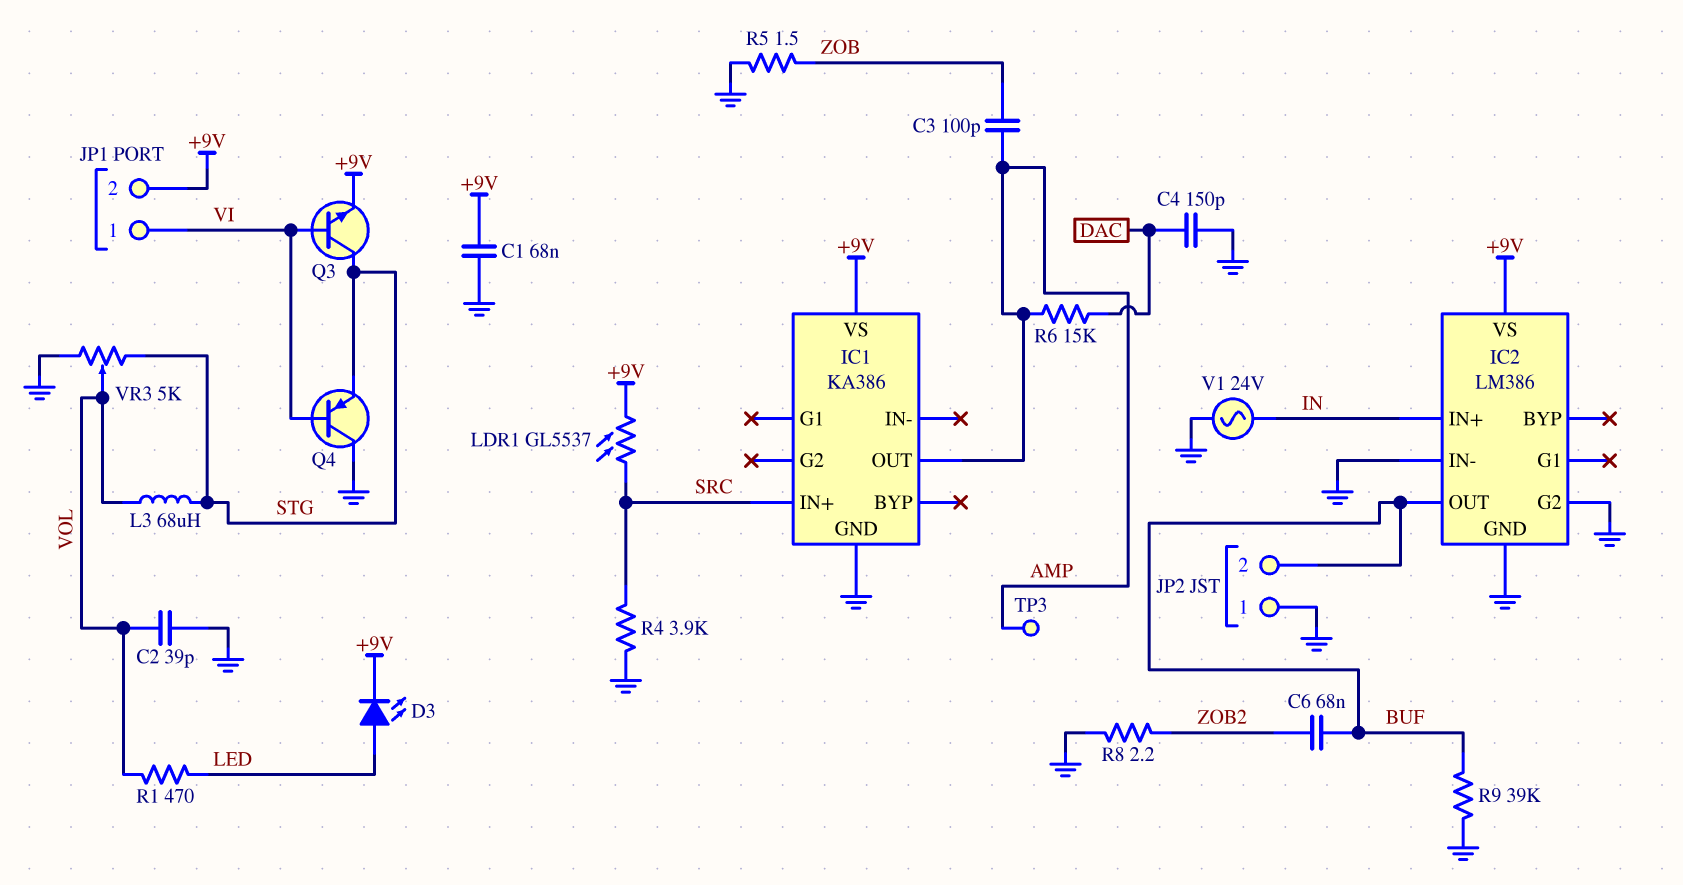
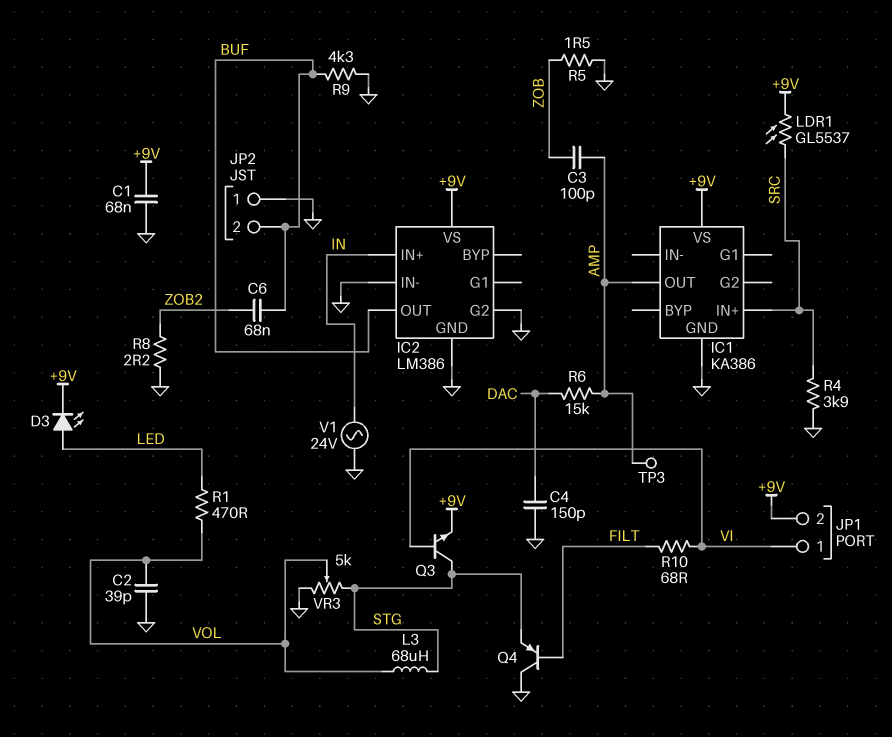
Q4: PNP (B VI, C GND, E STG) -> PNP (B FILT, C GND, E STG)
R9: 39k (BUF, GND) -> 4.3k (BUF, GND)
R10: none -> 68 (FILT, VI)

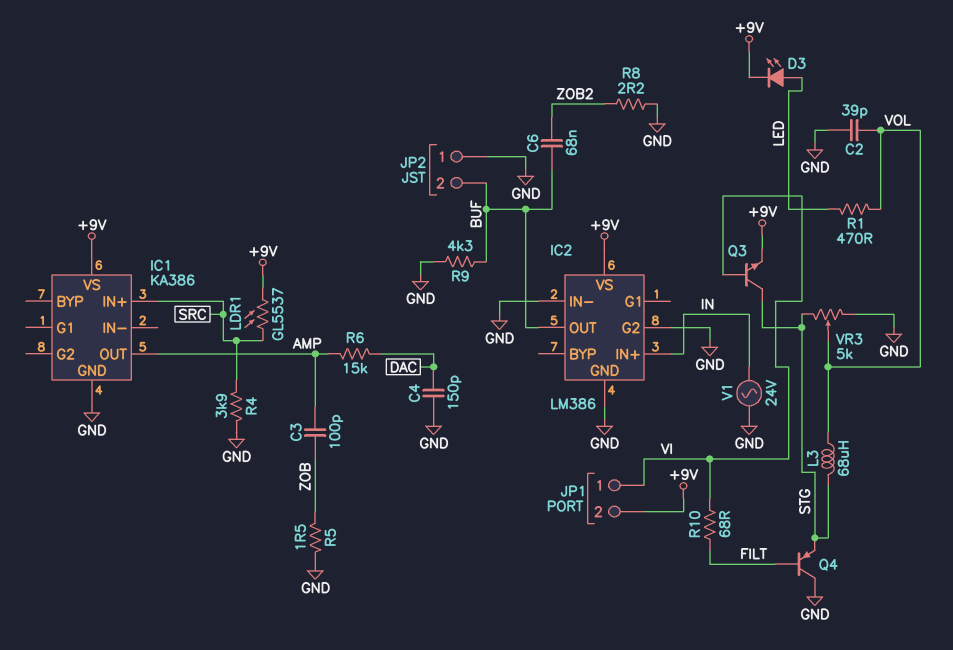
C1: 68nF (+9V, GND) -> none
TP3: test point (AMP) -> none

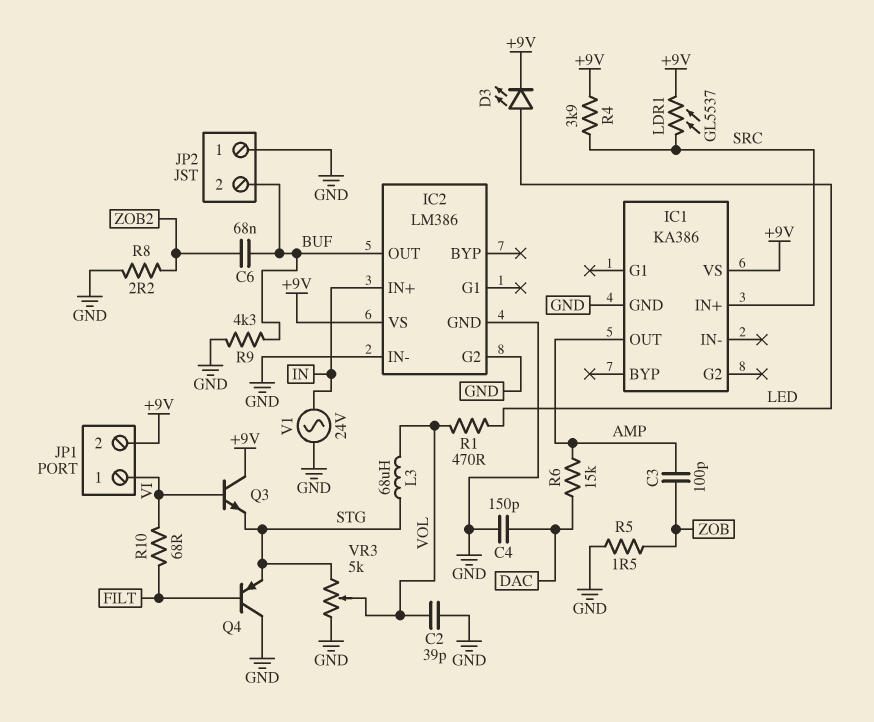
Q3: NPN (B VI, C STG, E +9V) -> NPN (B VI, C +9V, E STG)
R4: 3.9k (GND, SRC) -> 3.9k (+9V, SRC)

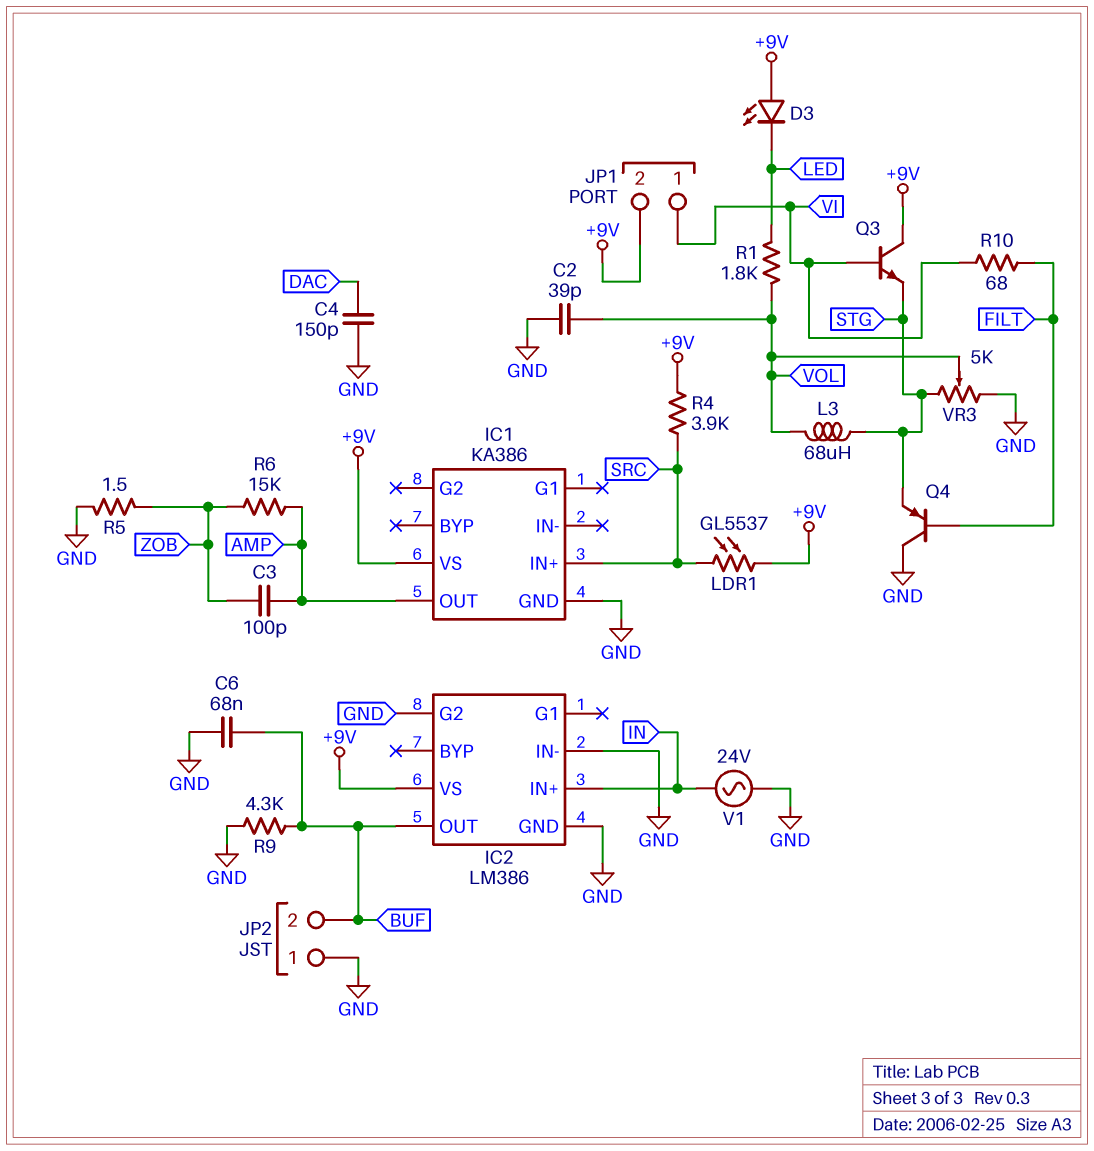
C6: 68nF (BUF, ZOB2) -> 68nF (BUF, GND)
D3: LED (A LED, K +9V) -> LED (A +9V, K LED)
R1: 470 (LED, VOL) -> 1.8k (LED, VOL)
R6: 15k (AMP, DAC) -> 15k (AMP, ZOB)
R8: 2.2 (GND, ZOB2) -> none

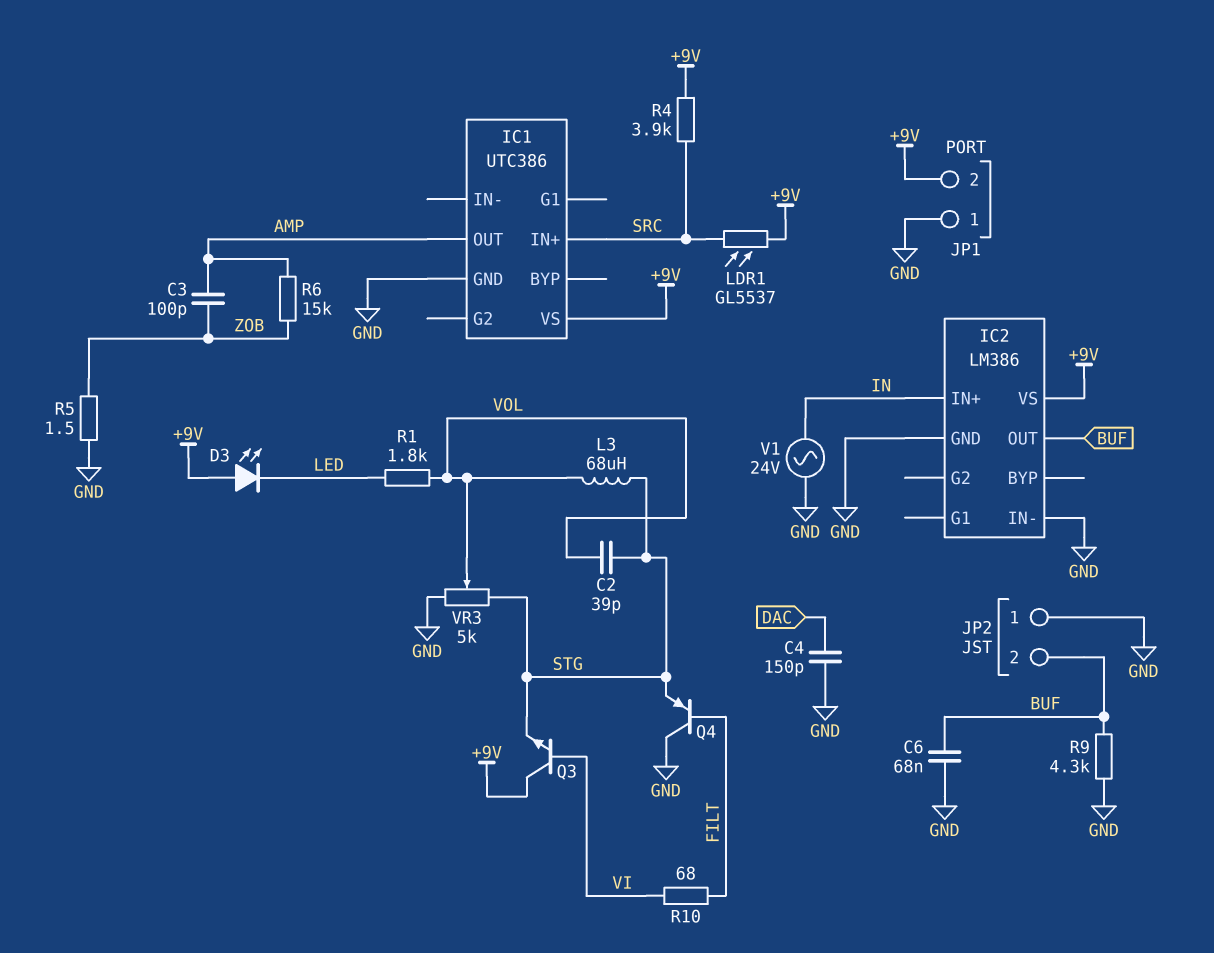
C2: 39pF (GND, VOL) -> 39pF (STG, VOL)
IC1: KA386 -> UTC386
IC2 pin G2: GND -> none
JP1 pin 1: VI -> GND

